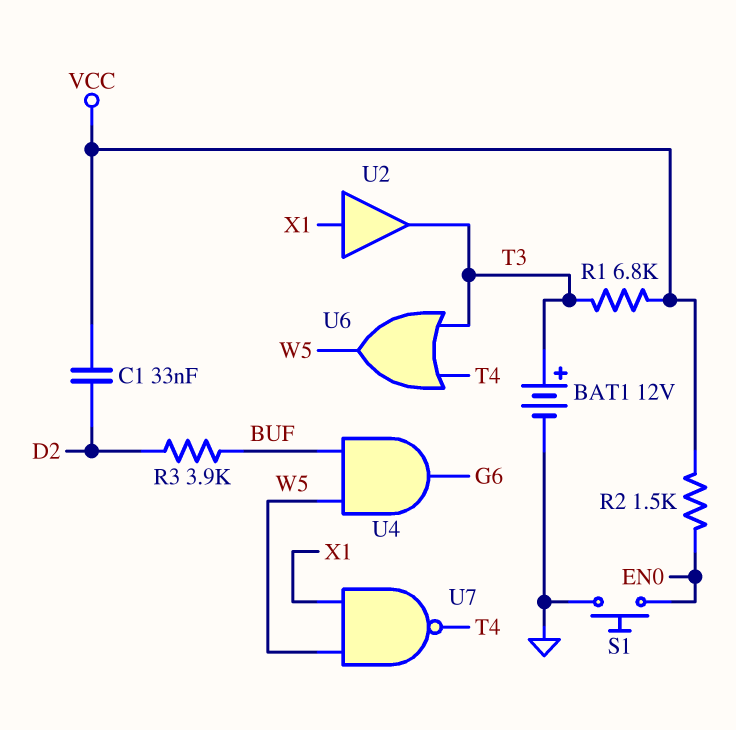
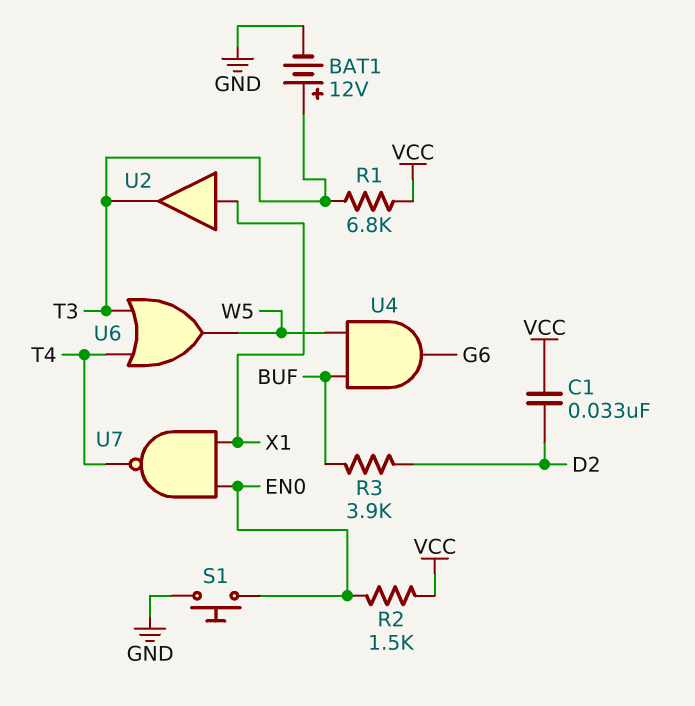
U7: NAND (in W5, in X1, out T4) -> NAND (in EN0, in X1, out T4)

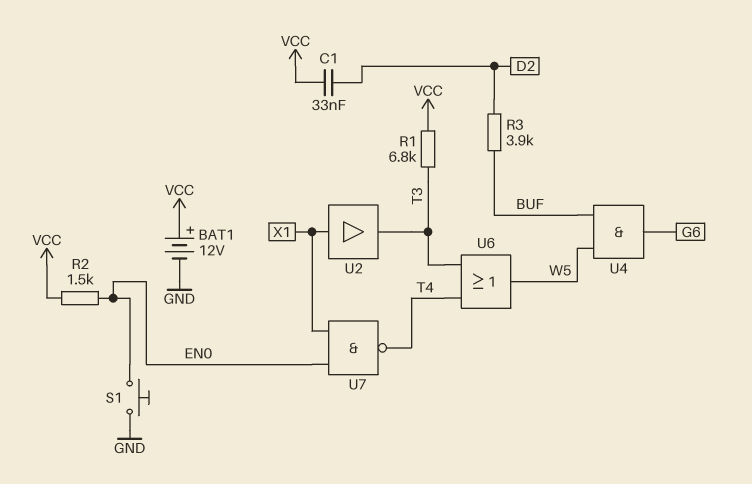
BAT1: 12V (plus T3, minus GND) -> 12V (plus VCC, minus GND)

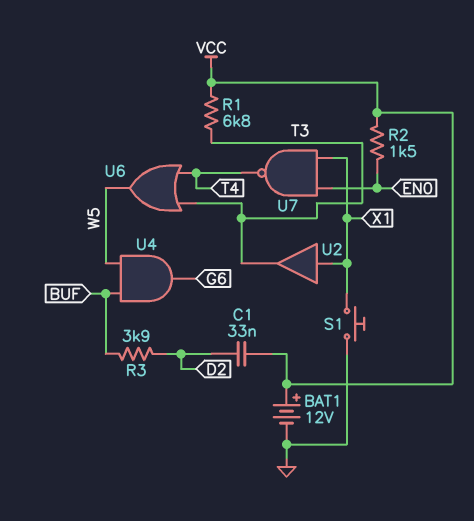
S1: button (EN0, GND) -> button (GND, X1)

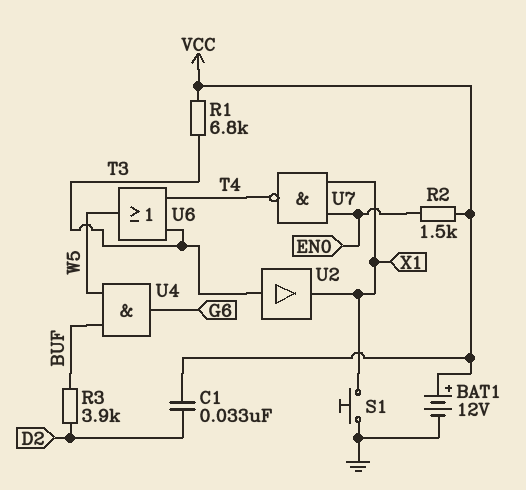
U2: buffer (in X1, out T3) -> buffer (in T3, out X1)

